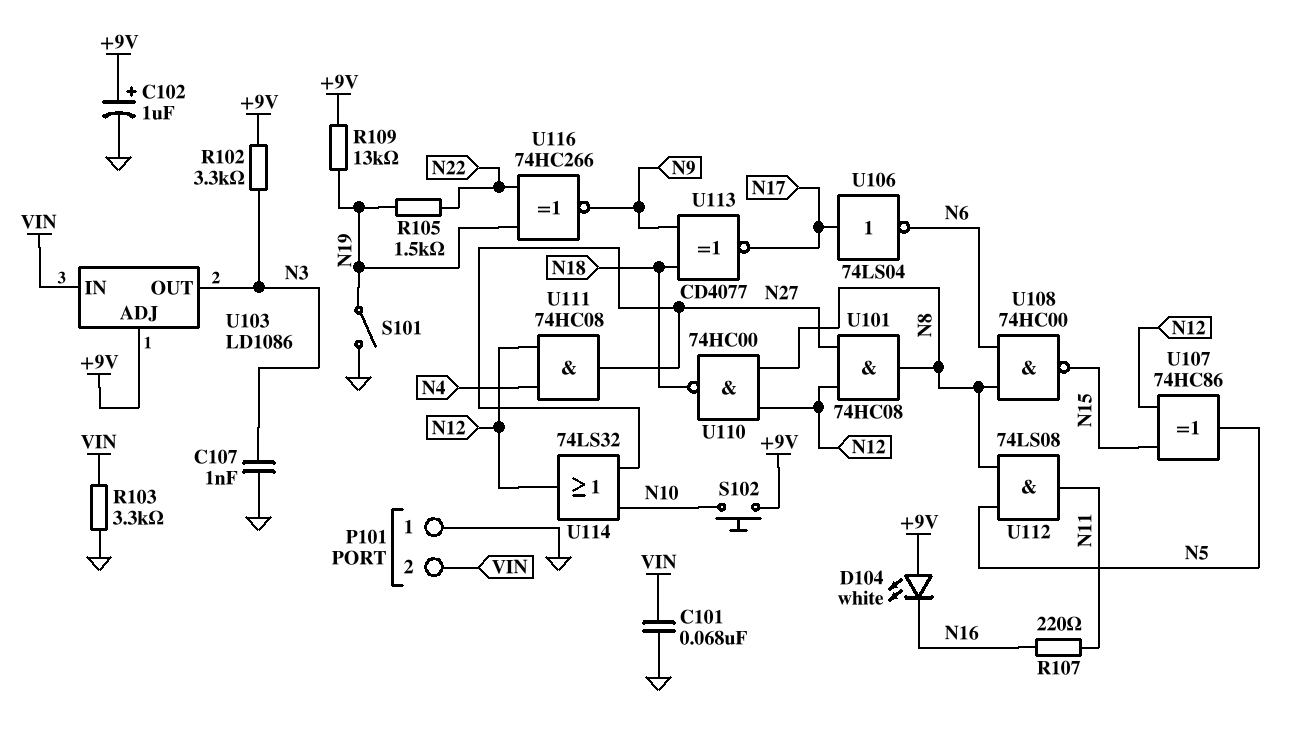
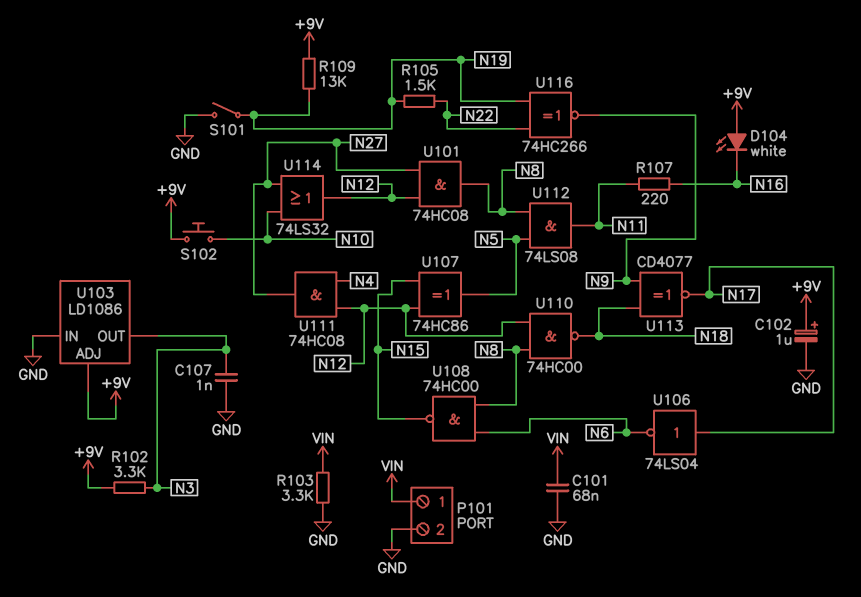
P101 pin 1: GND -> VIN
P101 pin 2: VIN -> GND
U103 pin IN: VIN -> GND

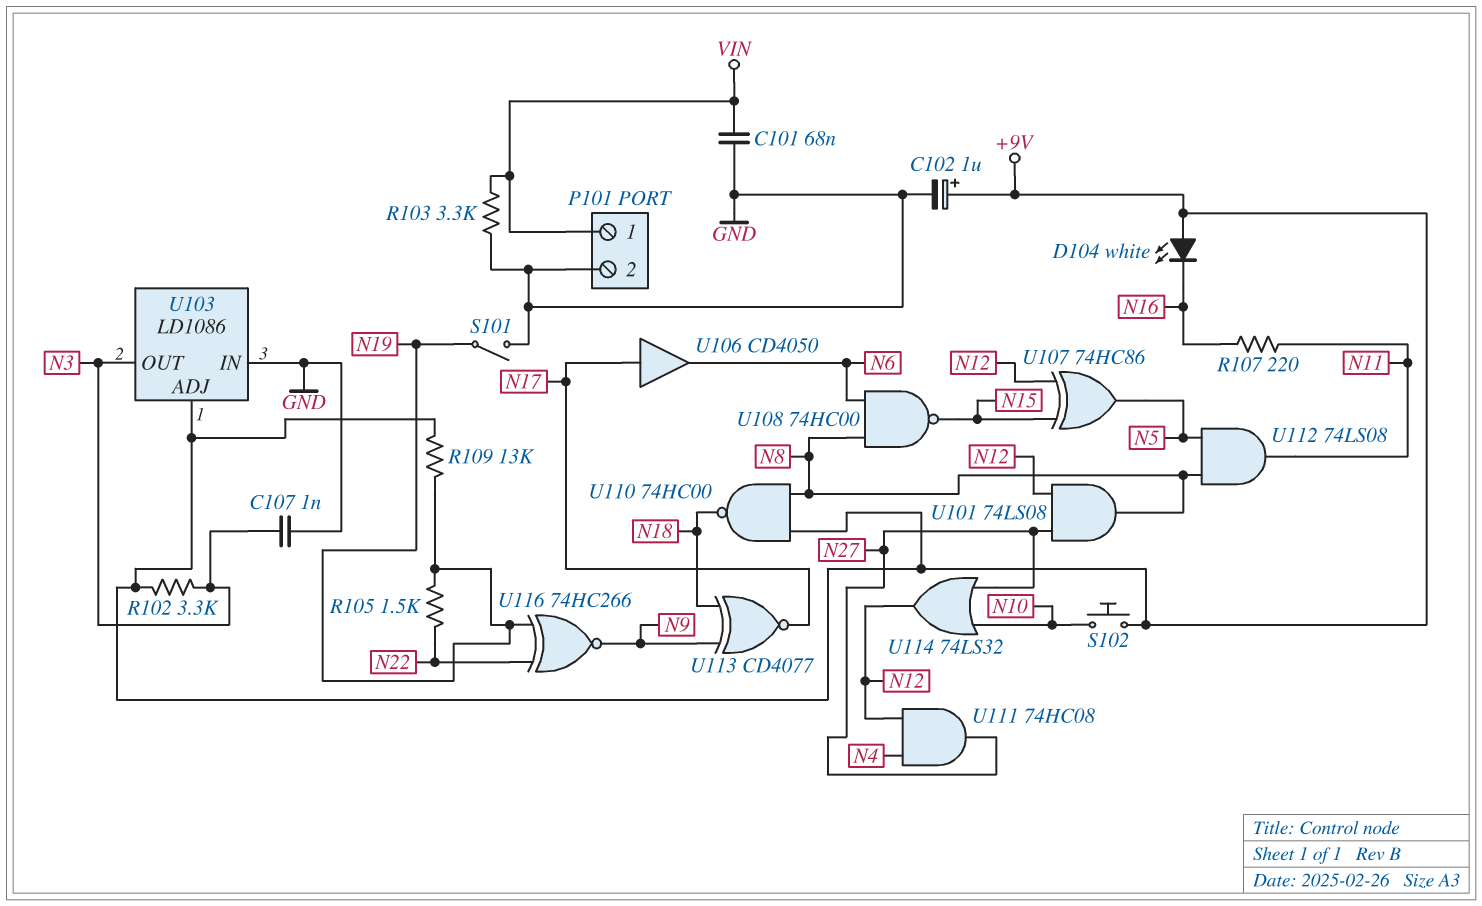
U101: AND 74HC08 (in N12, in N27, out N8) -> AND 74LS08 (in N12, in N27, out N8)
U106: NOT 74LS04 (in N17, out N6) -> buffer CD4050 (in N17, out N6)
U110: NAND 74HC00 (in N8, in N12, out N18) -> NAND 74HC00 (in +9V, in N8, out N18)

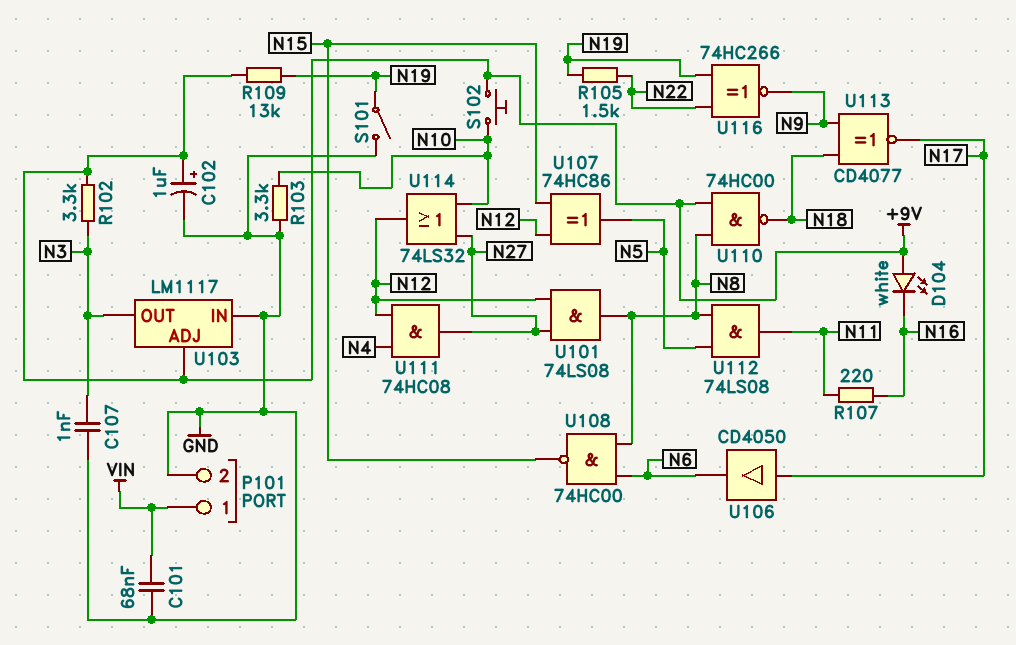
R103: 3.3k (GND, VIN) -> 3.3k (GND, N10)
U103: LD1086 -> LM1117

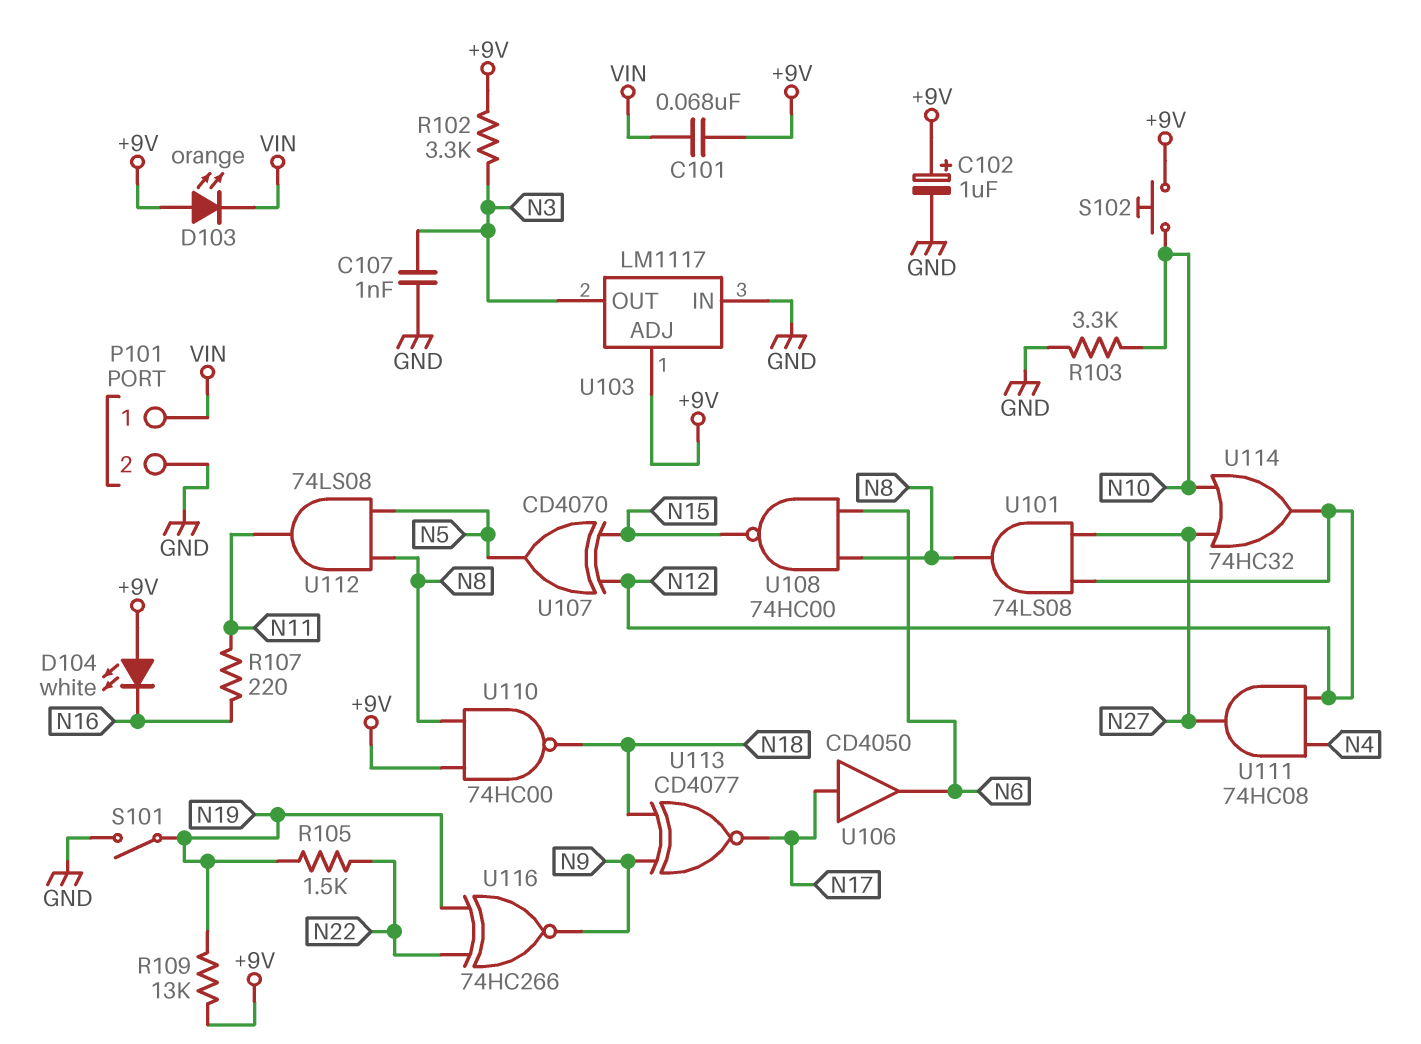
C101: 68nF (GND, VIN) -> 68nF (+9V, VIN)
D103: none -> LED orange (A +9V, K VIN)
U107: XOR 74HC86 (in N12, in N15, out N5) -> XOR CD4070 (in N12, in N15, out N5)
U114: OR 74LS32 (in N10, in N27, out N12) -> OR 74HC32 (in N10, in N27, out N12)

